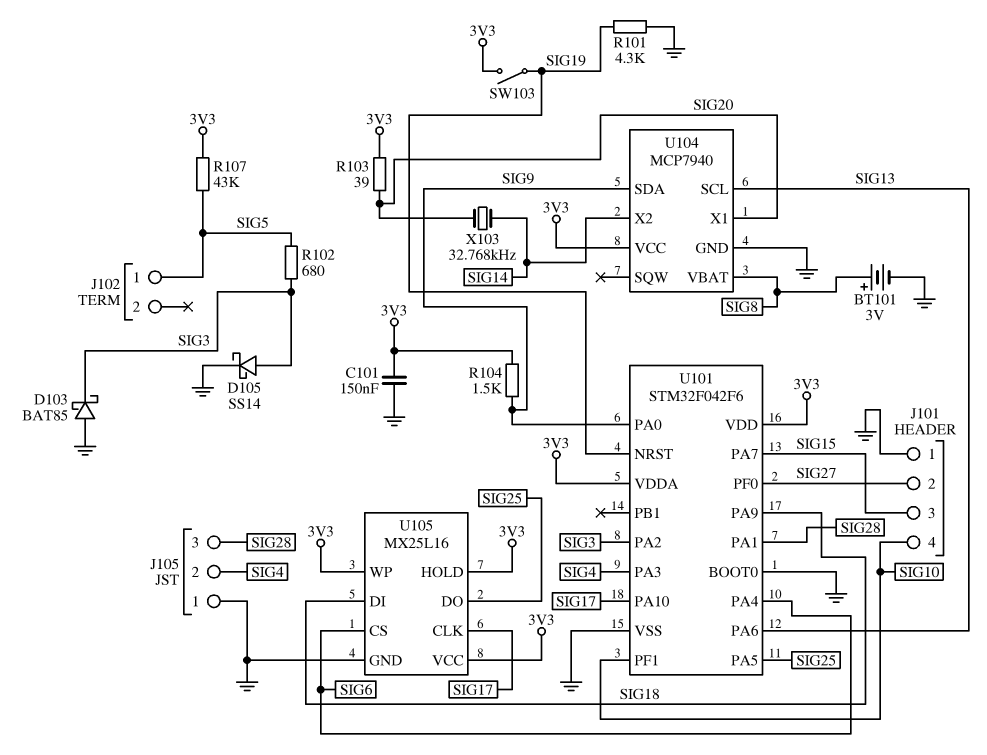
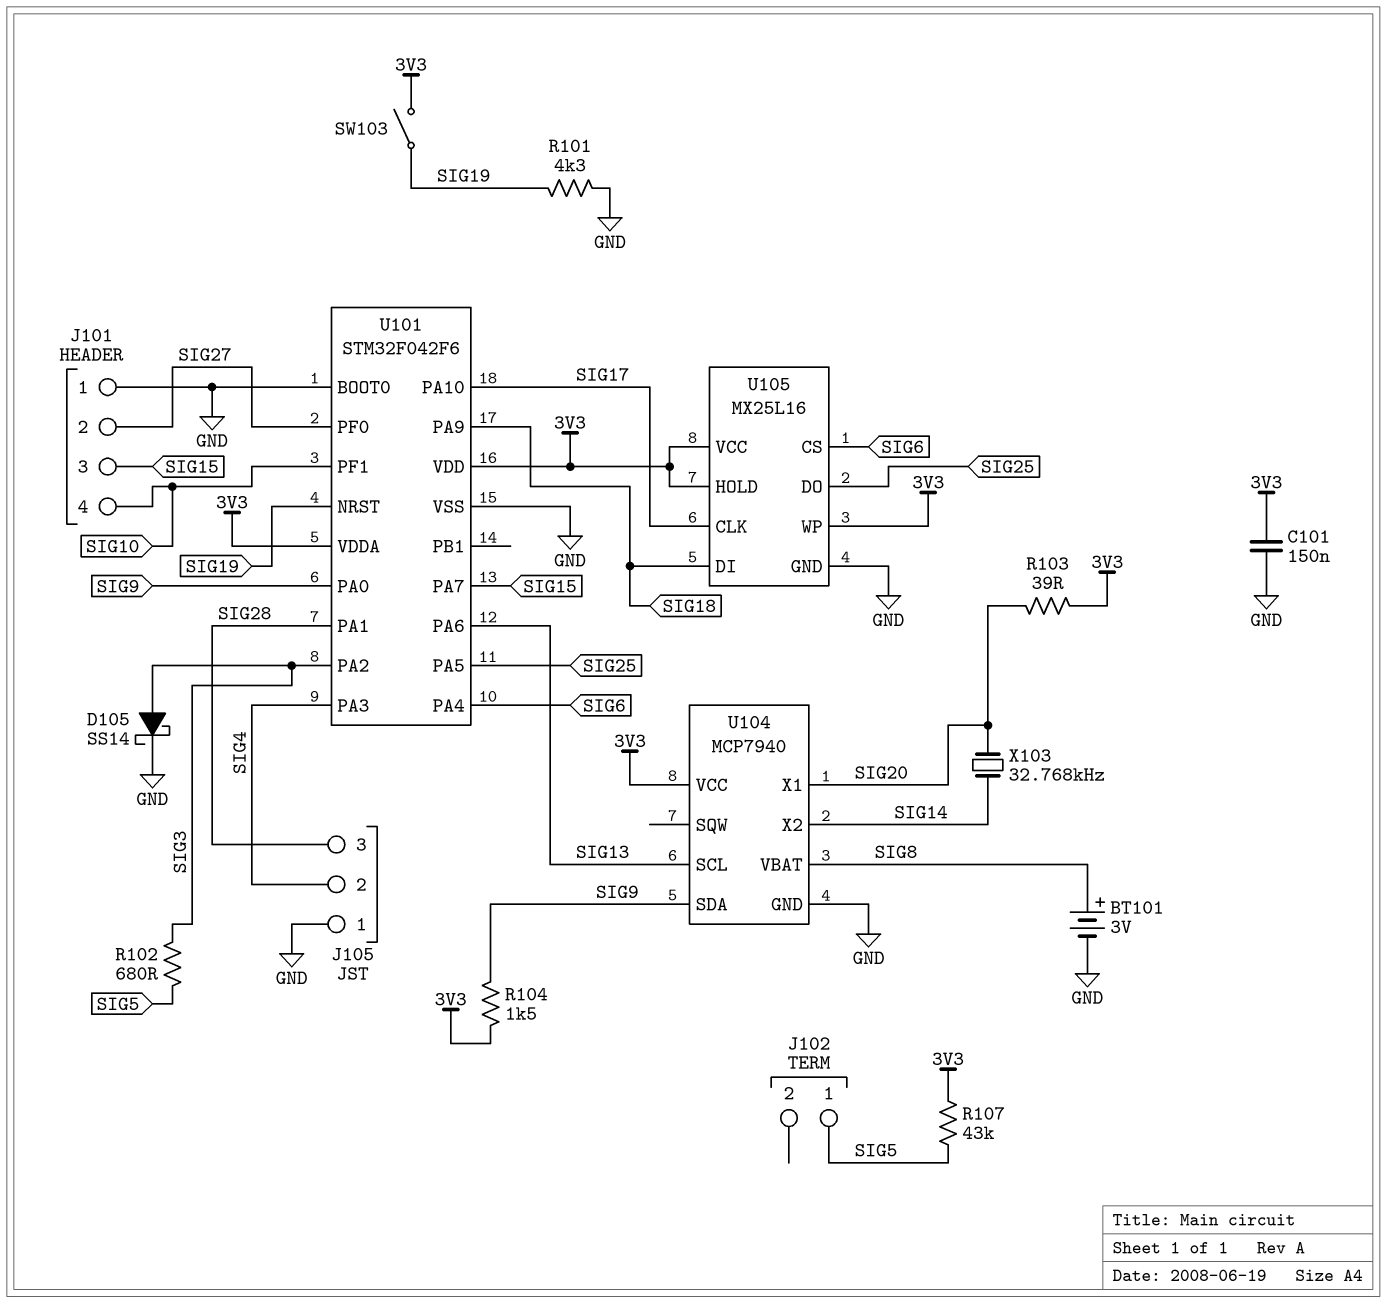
D103: schottky BAT85 (A GND, K SIG3) -> none

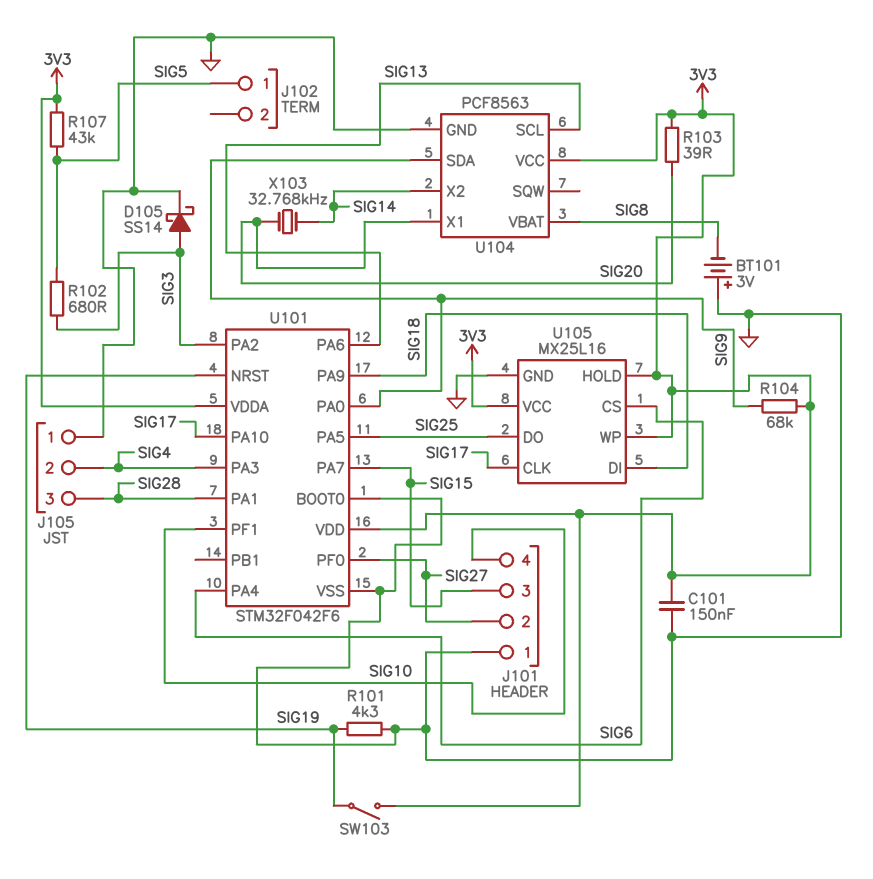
BT101: 3V (plus SIG8, minus GND) -> 3V (plus GND, minus SIG8)
R104: 1.5k (3V3, SIG9) -> 68k (3V3, SIG9)
U104: MCP7940 -> PCF8563

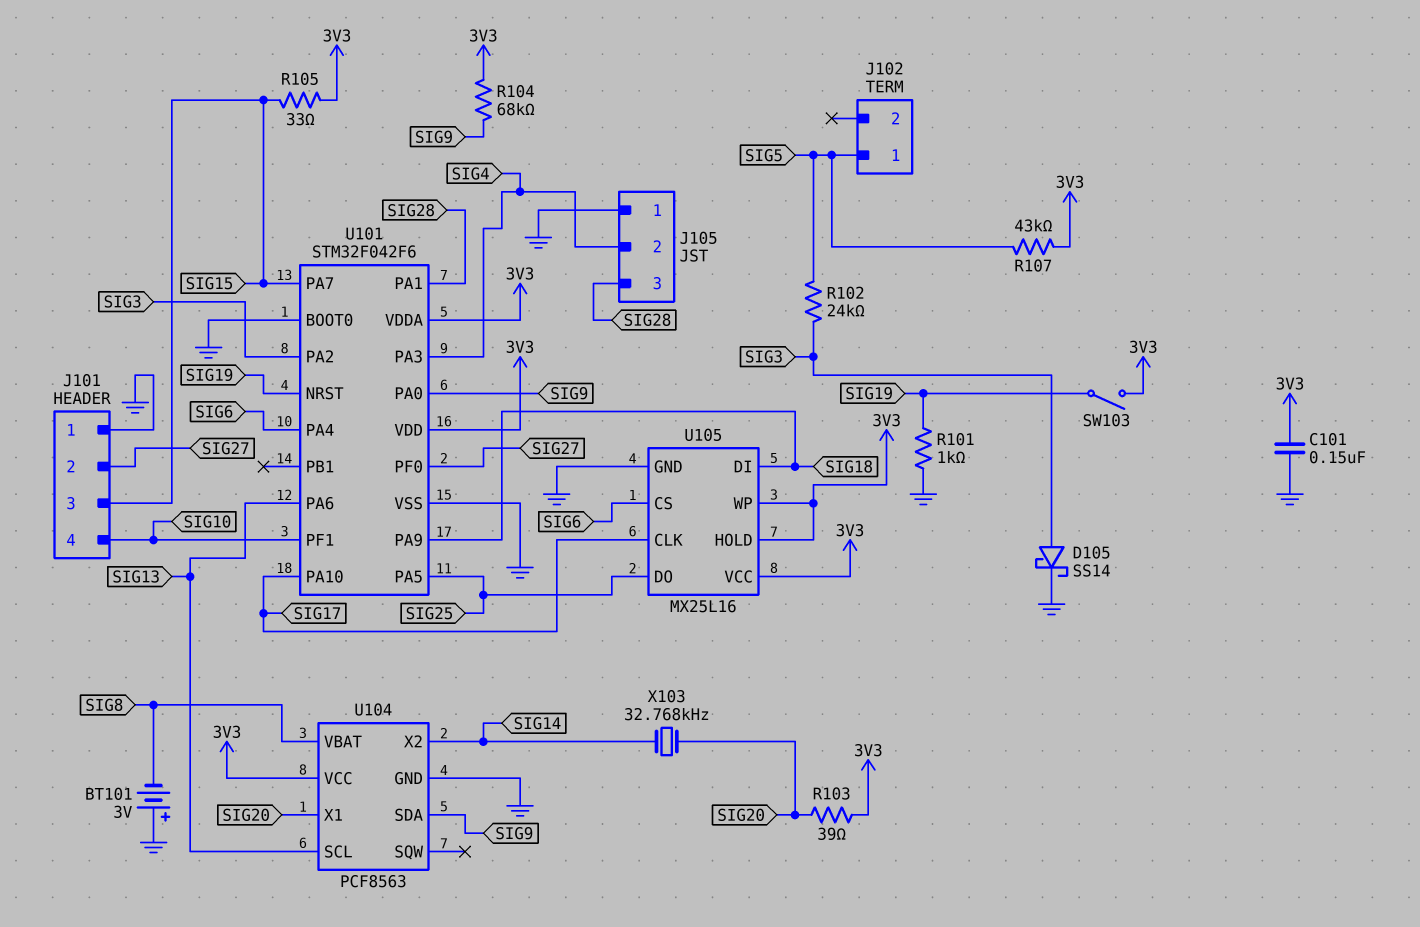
R101: 4.3k (GND, SIG19) -> 1k (GND, SIG19)
R102: 680 (SIG3, SIG5) -> 24k (SIG3, SIG5)
R105: none -> 33 (3V3, SIG15)

